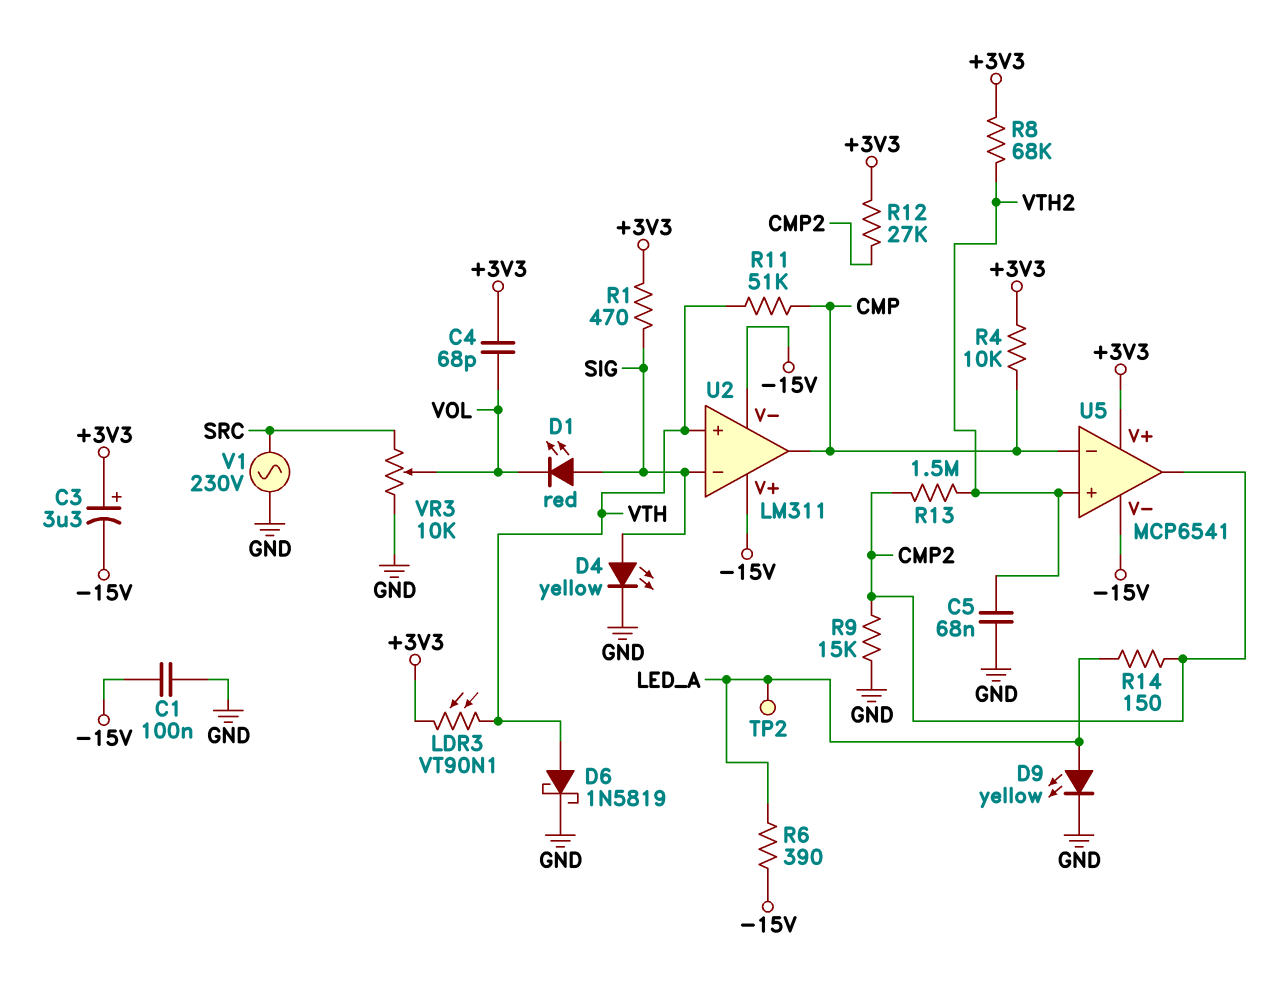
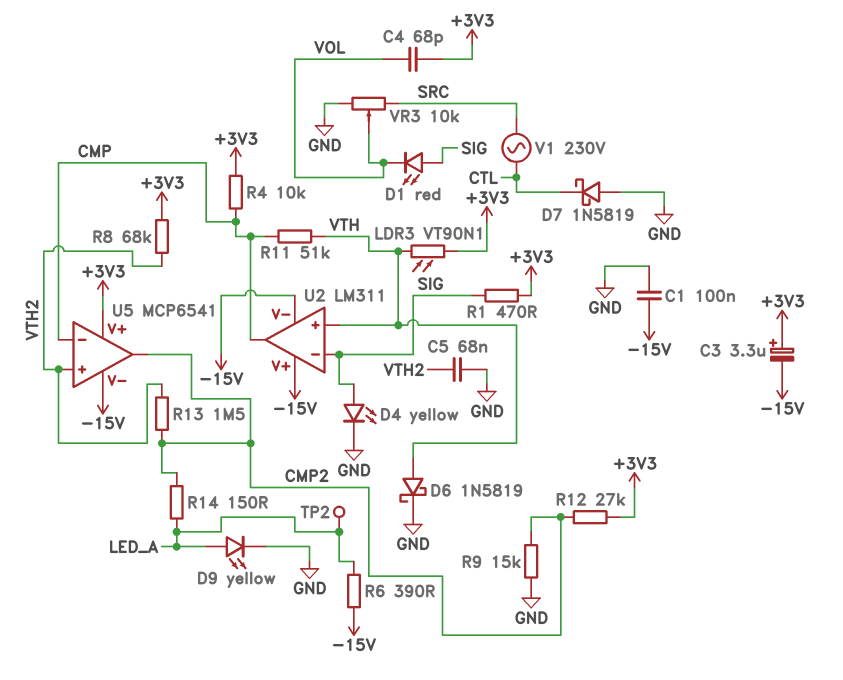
D7: none -> schottky 1N5819 (A GND, K CTL)
V1: AC 230V (GND, SRC) -> AC 230V (CTL, SRC)

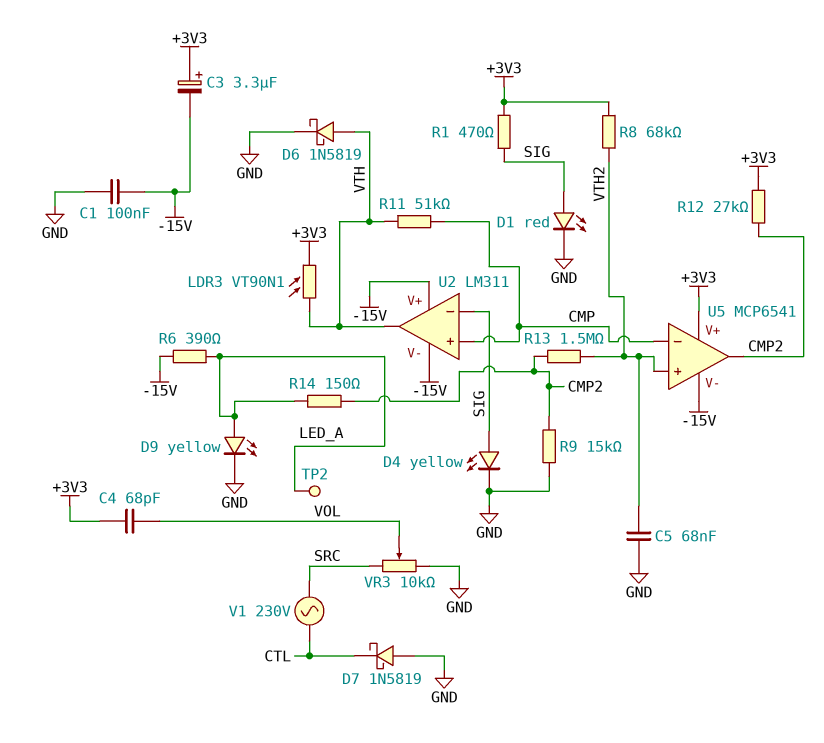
D1: LED red (A SIG, K VOL) -> LED red (A SIG, K GND)
R4: 10k (+3V3, CMP) -> none
U2 pin in+: VTH -> CMP
U2 pin out: CMP -> VTH

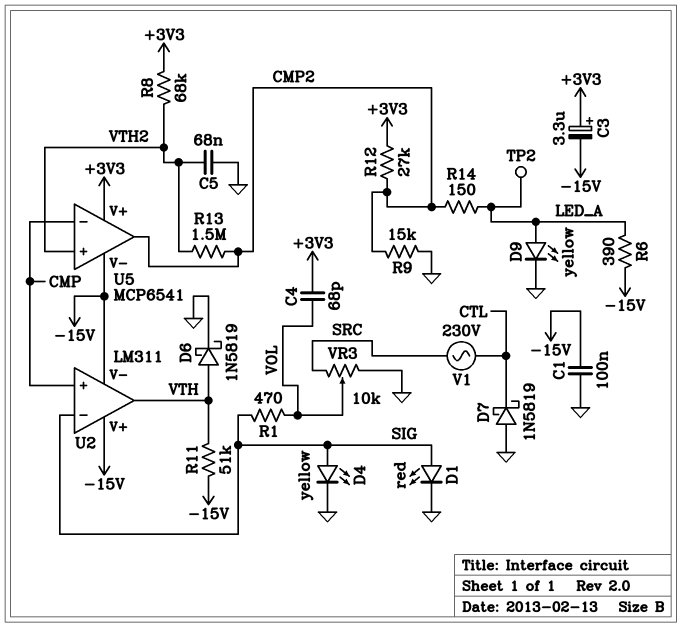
LDR3: VT90N1 (+3V3, VTH) -> none
R1: 470 (+3V3, SIG) -> 470 (SIG, VOL)
R11: 51k (CMP, VTH) -> 51k (-15V, VTH)

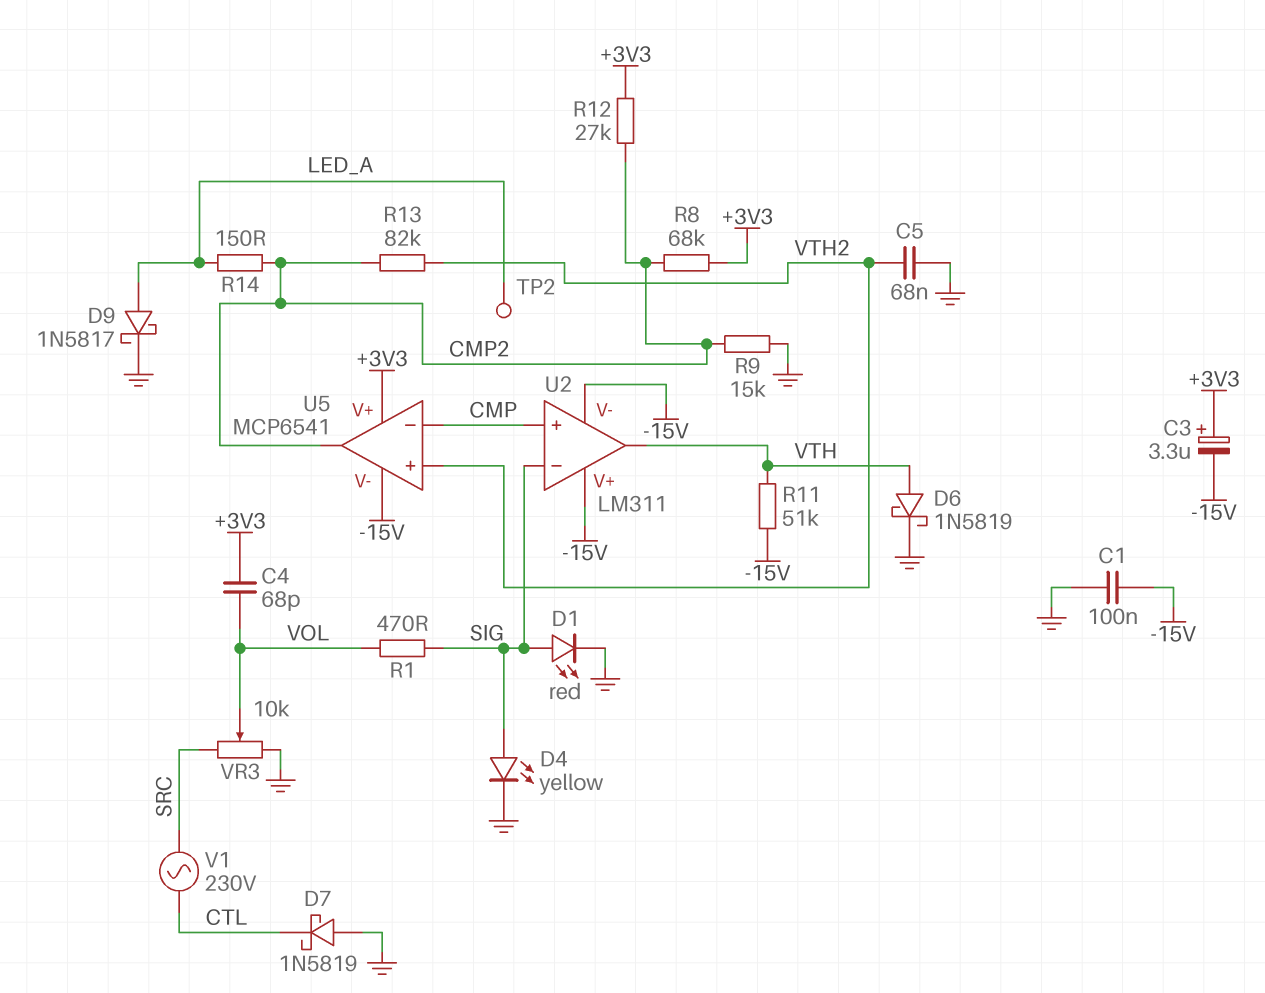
D9: LED yellow (A LED_A, K GND) -> schottky 1N5817 (A LED_A, K GND)
R6: 390 (-15V, LED_A) -> none
R8: 68k (+3V3, VTH2) -> 68k (+3V3, CMP2)
R13: 1.5M (CMP2, VTH2) -> 82k (CMP2, VTH2)

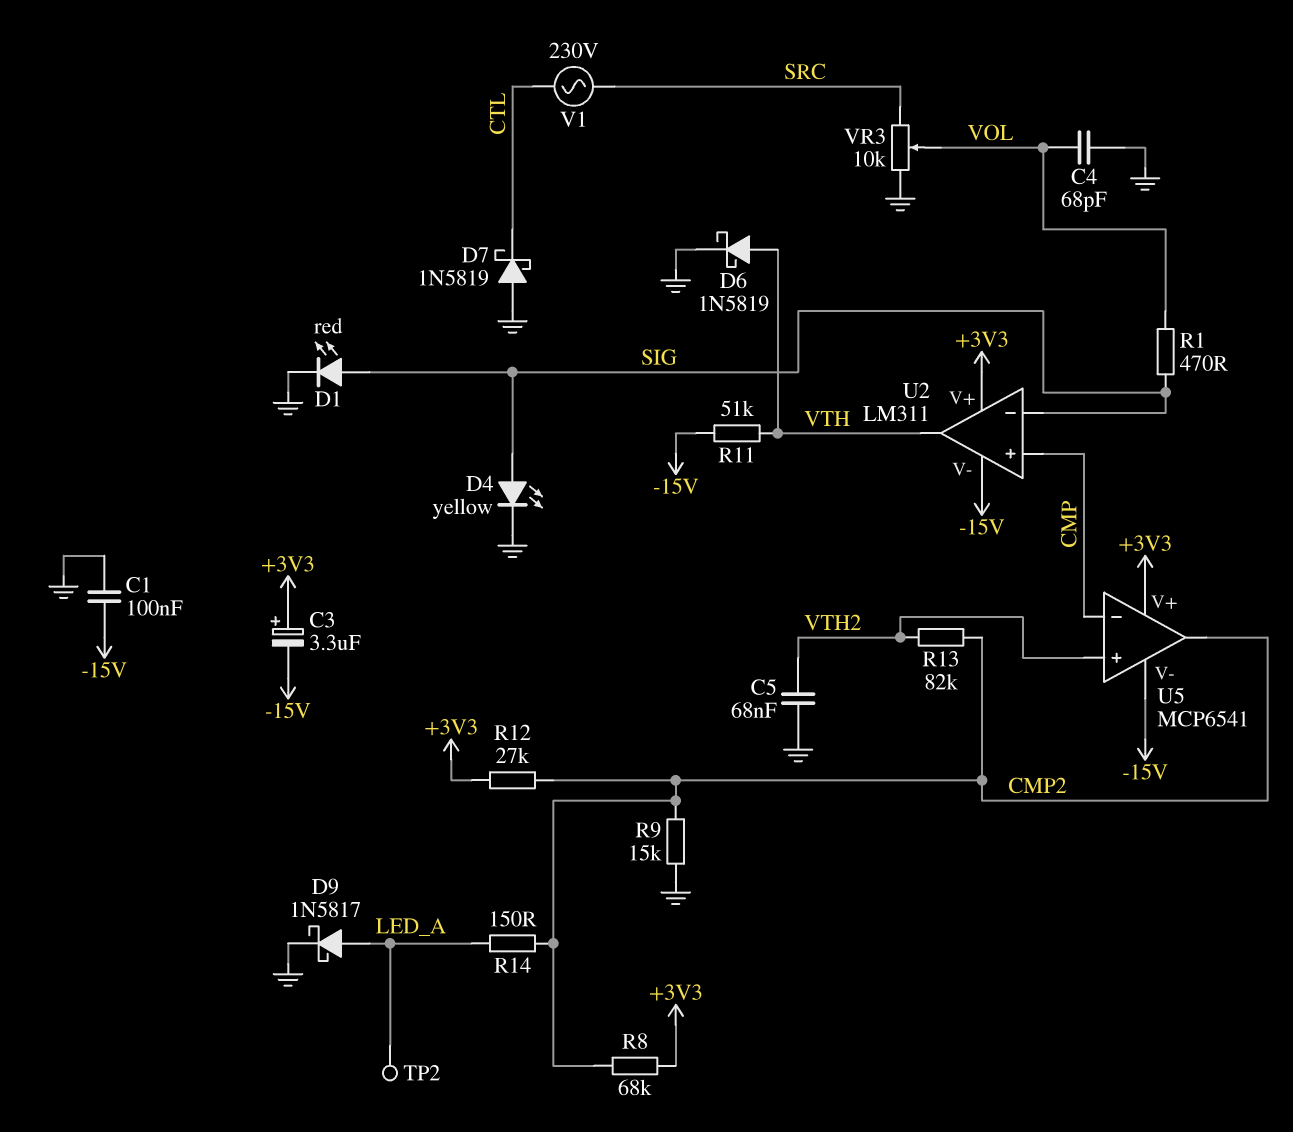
C4: 68pF (+3V3, VOL) -> 68pF (GND, VOL)
U2 pin V+: -15V -> +3V3

